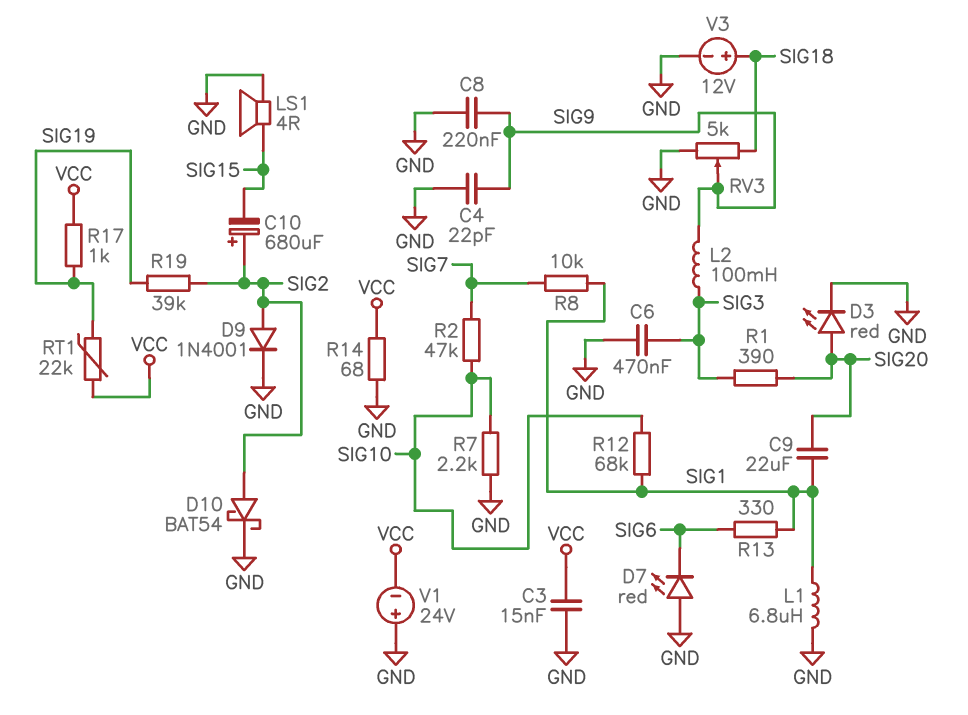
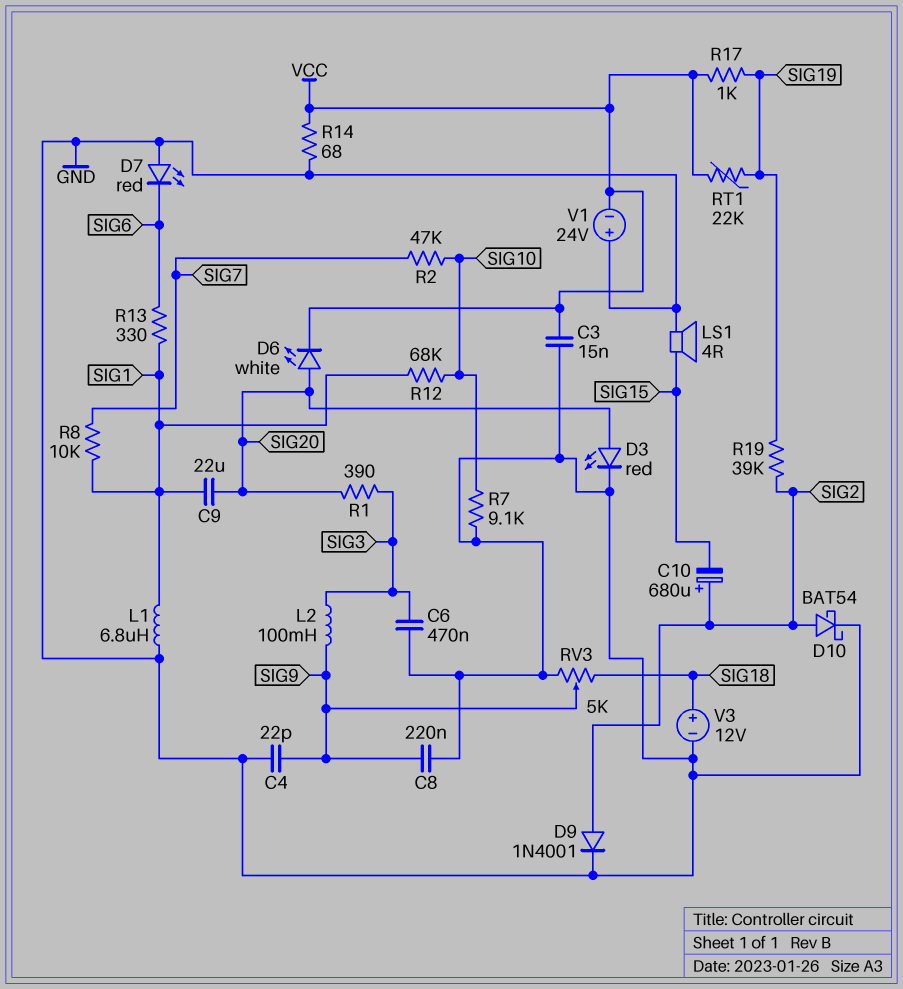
D6: none -> LED white (A SIG20, K VCC)
R7: 2.2k (GND, SIG10) -> 9.1k (GND, SIG10)

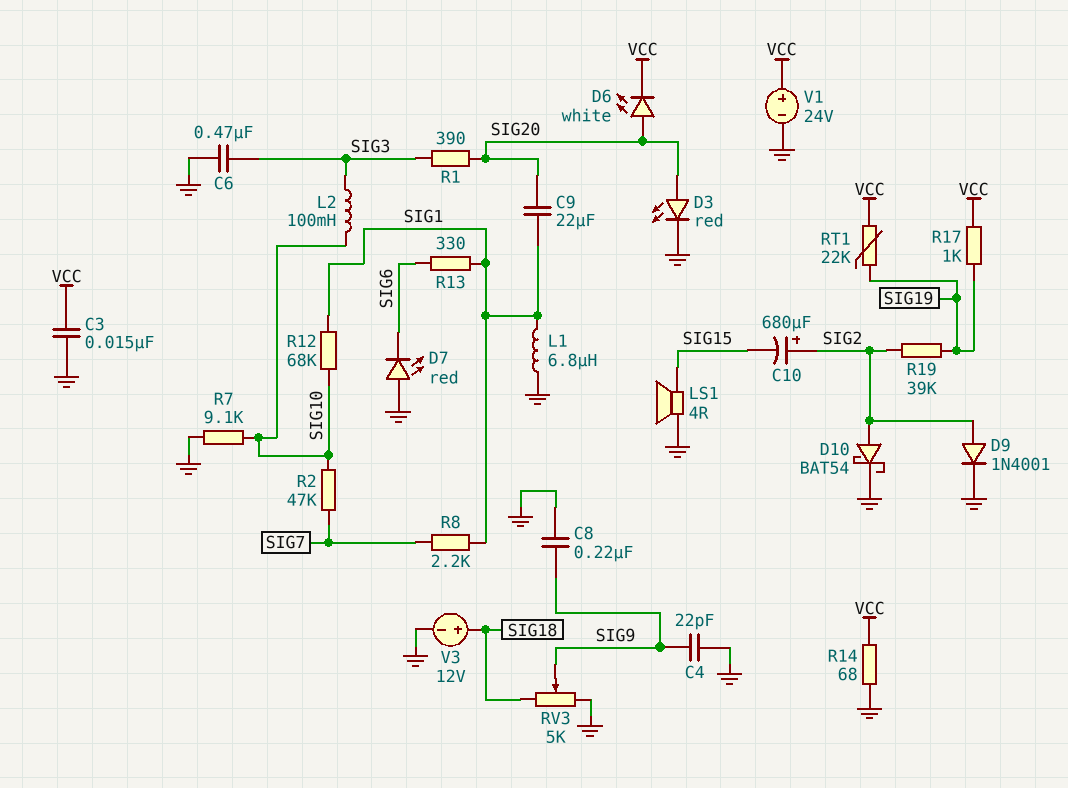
L2: 100mH (SIG3, SIG9) -> 100mH (SIG3, SIG10)
R8: 10k (SIG1, SIG7) -> 2.2k (SIG1, SIG7)
V1: 24V (plus GND, minus VCC) -> 24V (plus VCC, minus GND)

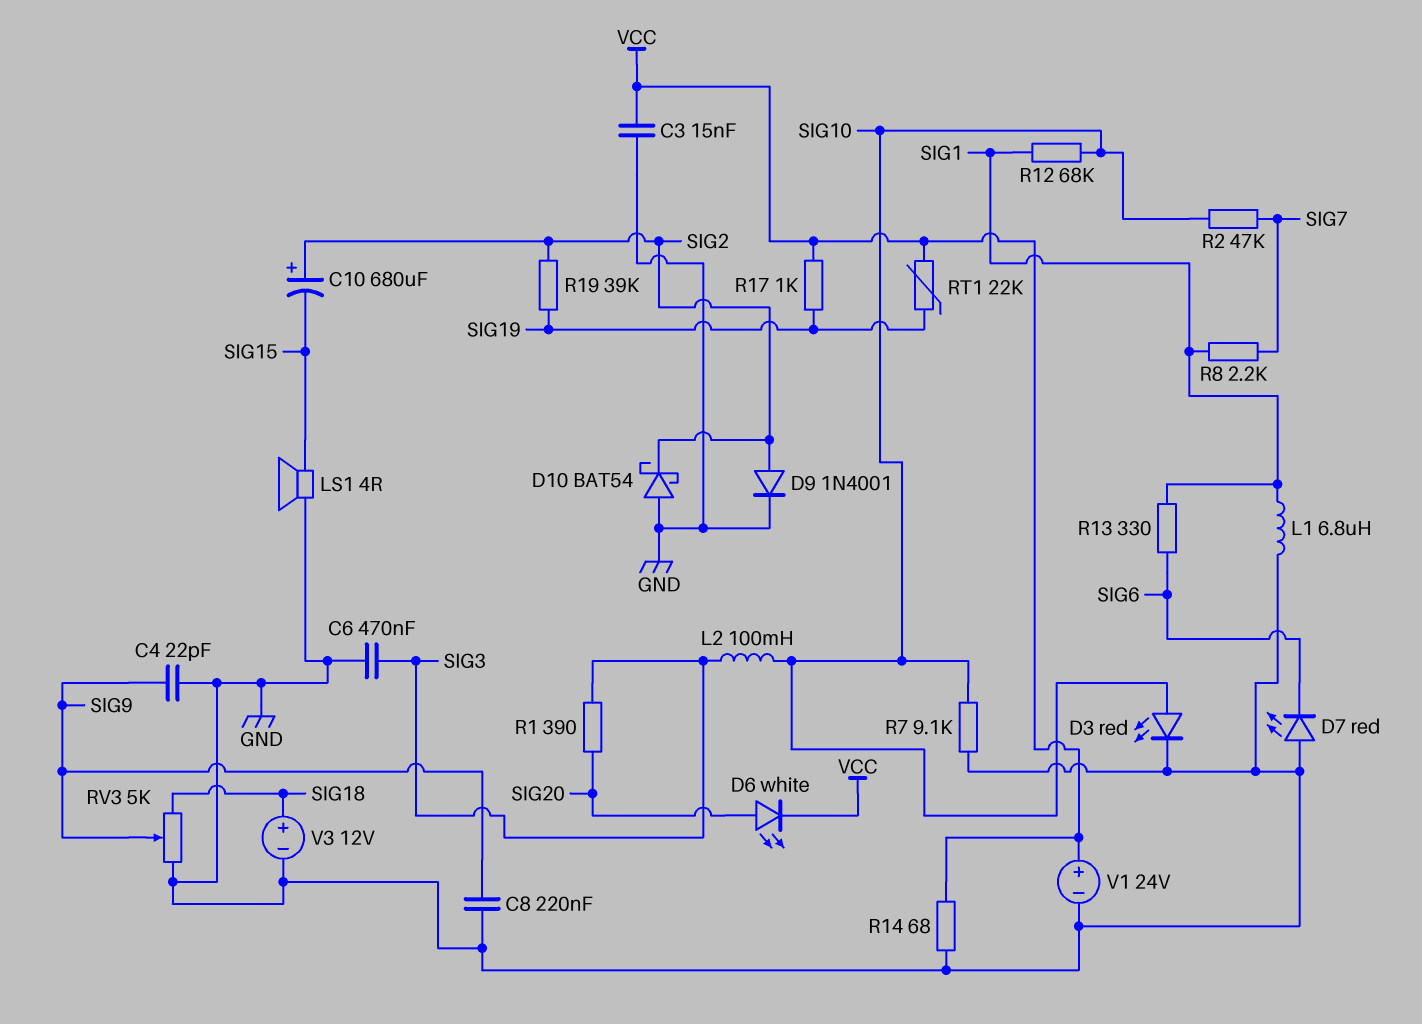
C9: 22uF (SIG1, SIG20) -> none
D3: LED red (A SIG20, K GND) -> LED red (A SIG10, K GND)
D10: schottky BAT54 (A SIG2, K GND) -> schottky BAT54 (A GND, K SIG2)

